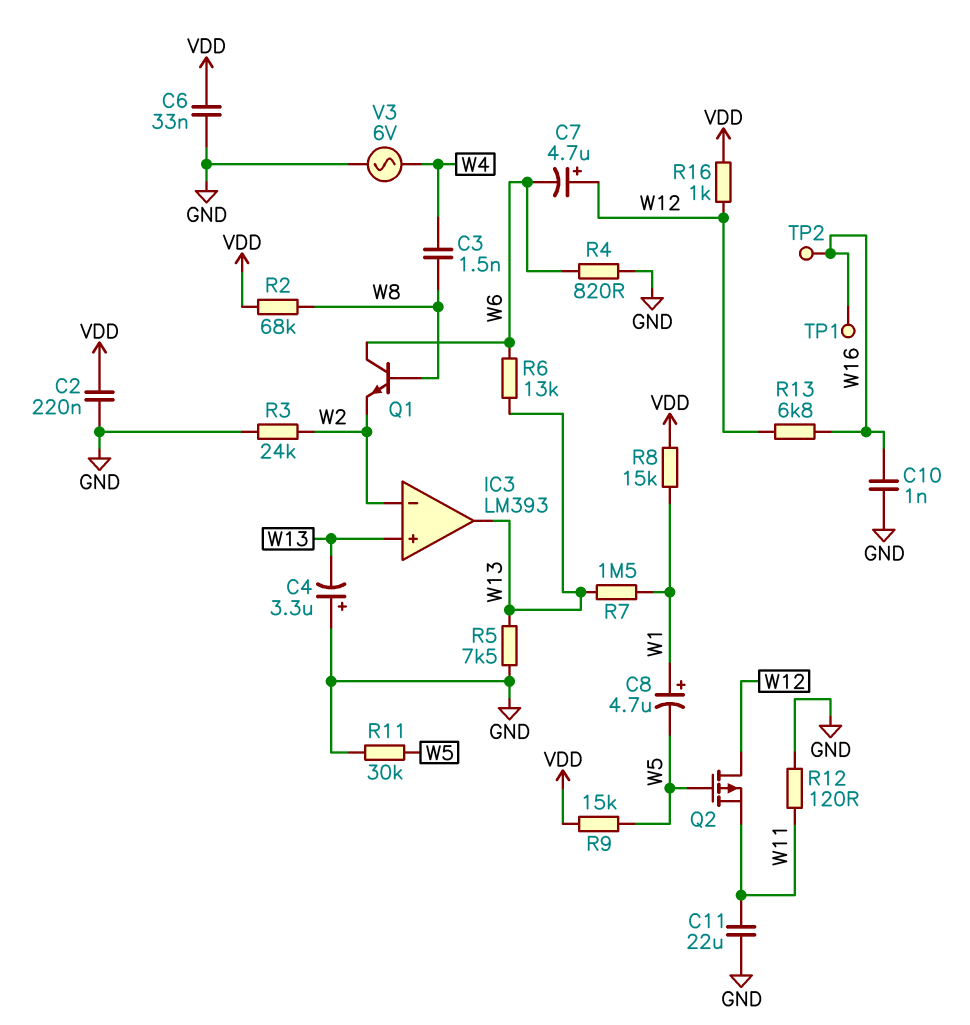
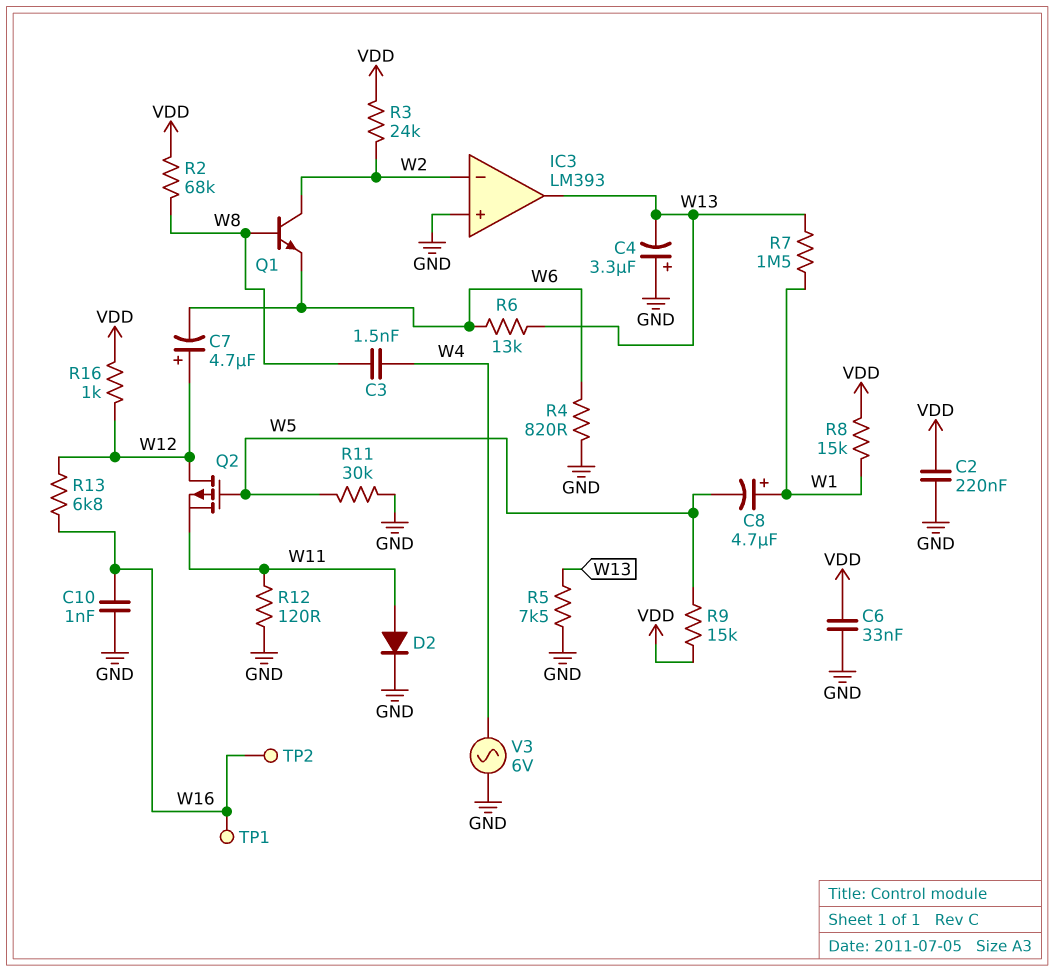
C11: 22uF (GND, W11) -> none
D2: none -> diode (A W11, K GND)
IC3 pin in+: W13 -> GND
Q1: NPN (B W8, C W6, E W2) -> NPN (B W8, C W2, E W6)
R3: 24k (GND, W2) -> 24k (VDD, W2)

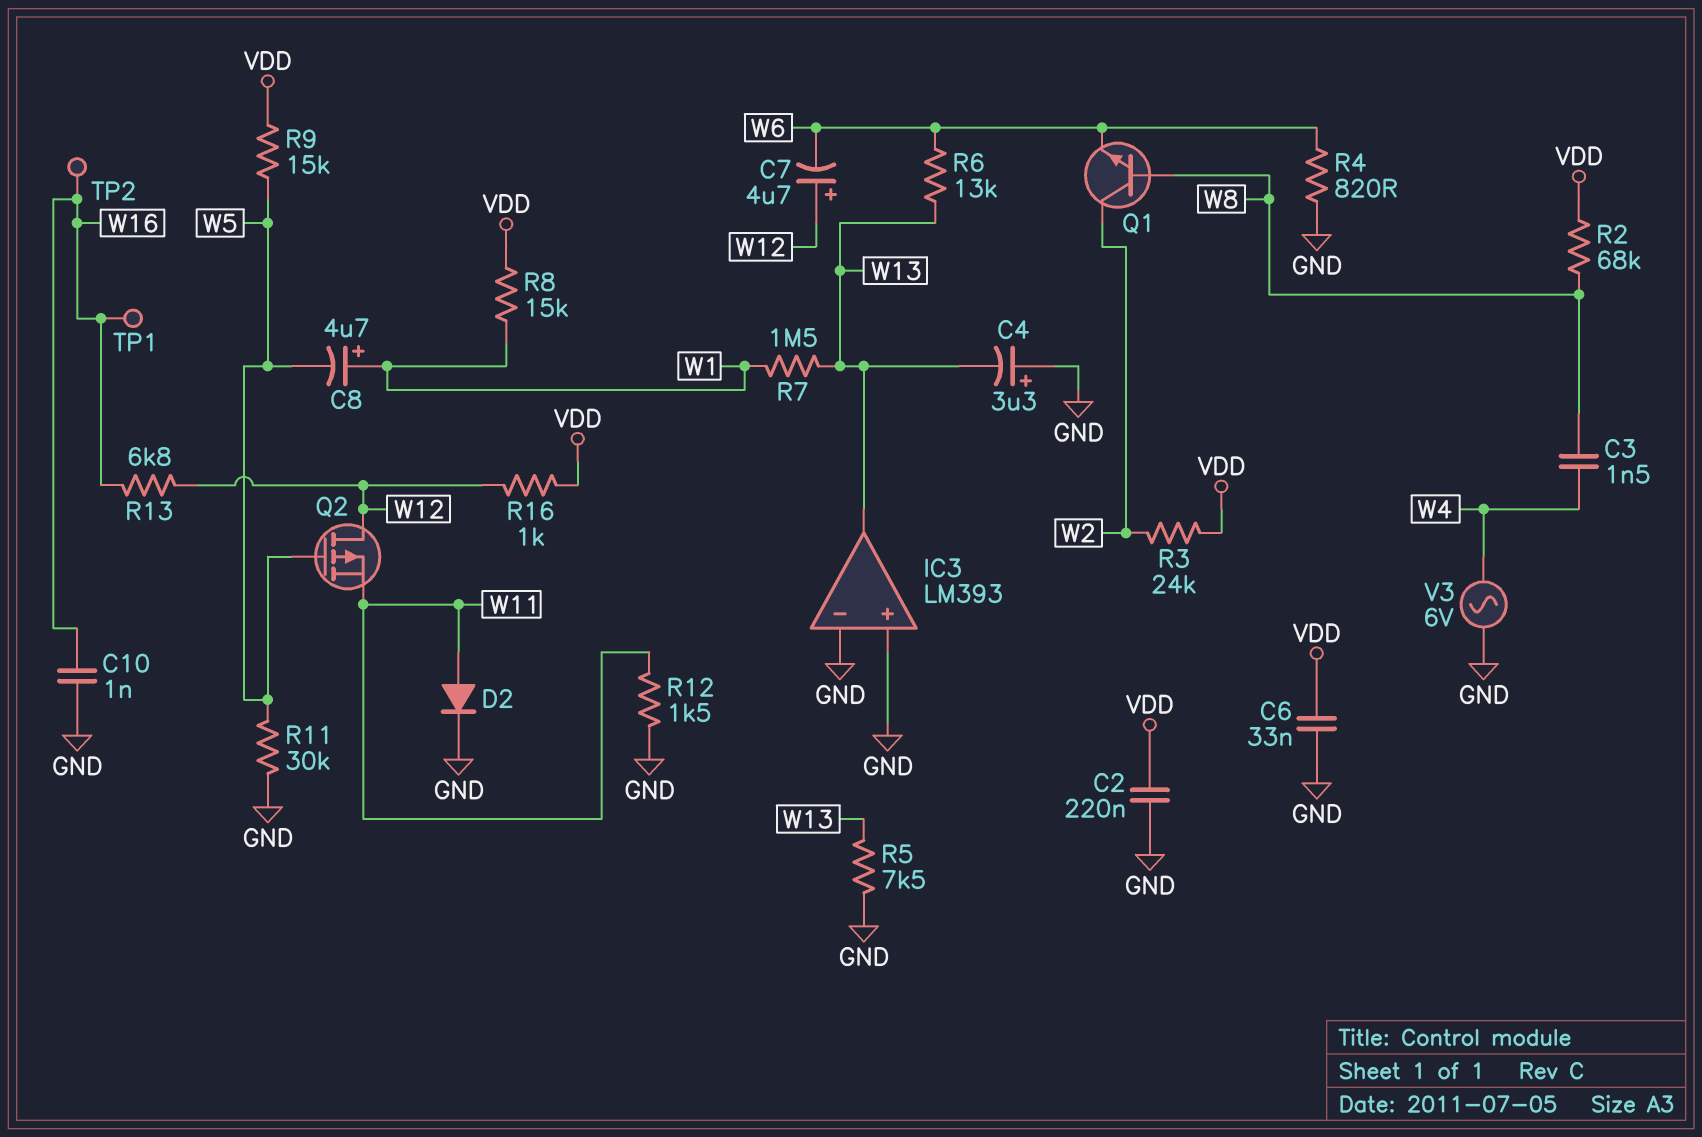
IC3 pin in-: W2 -> GND
R12: 120 (GND, W11) -> 1.5k (GND, W11)

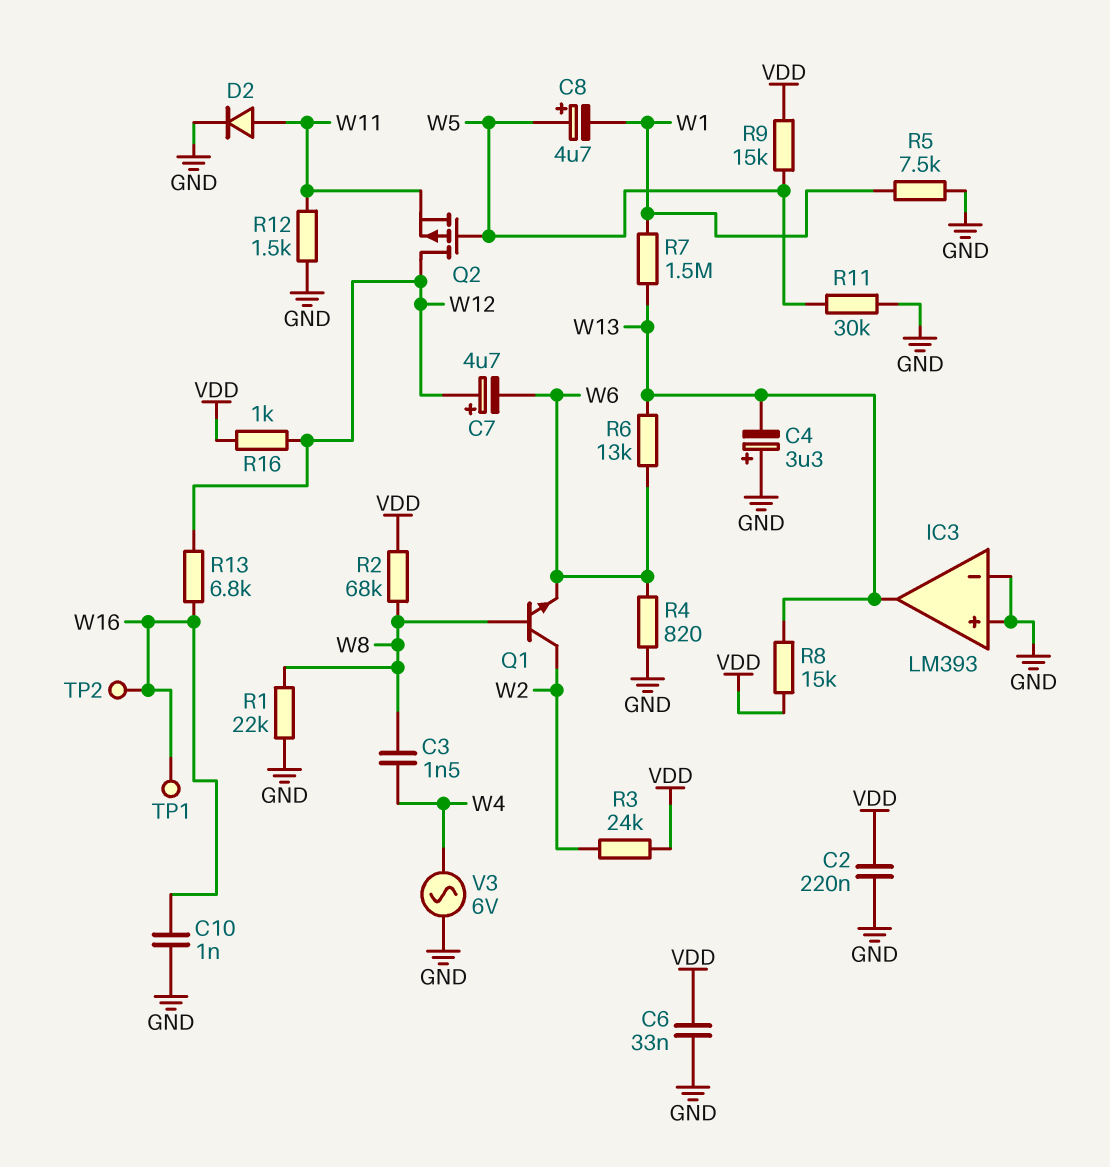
C8: 4.7uF (plus W1, minus W5) -> 4.7uF (plus W5, minus W1)
R1: none -> 22k (GND, W8)
R5: 7.5k (GND, W13) -> 7.5k (GND, W1)
R8: 15k (VDD, W1) -> 15k (VDD, W13)

